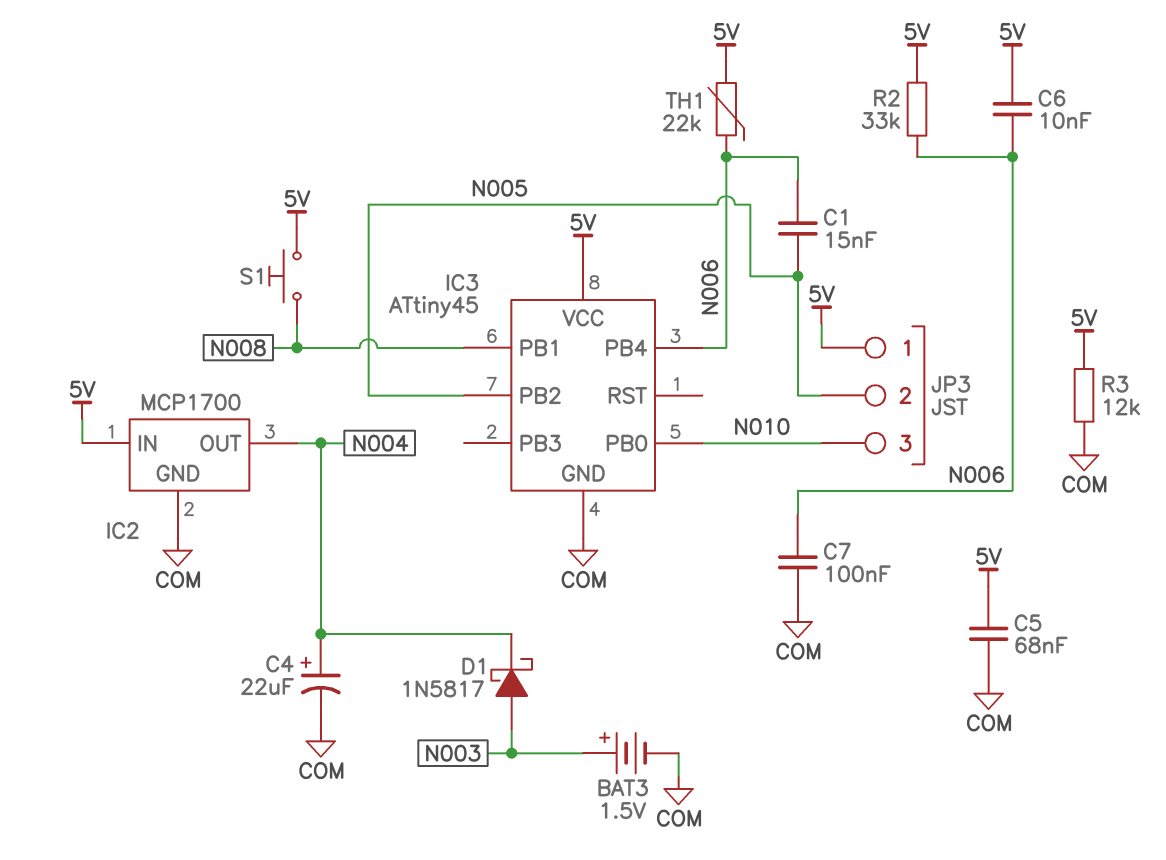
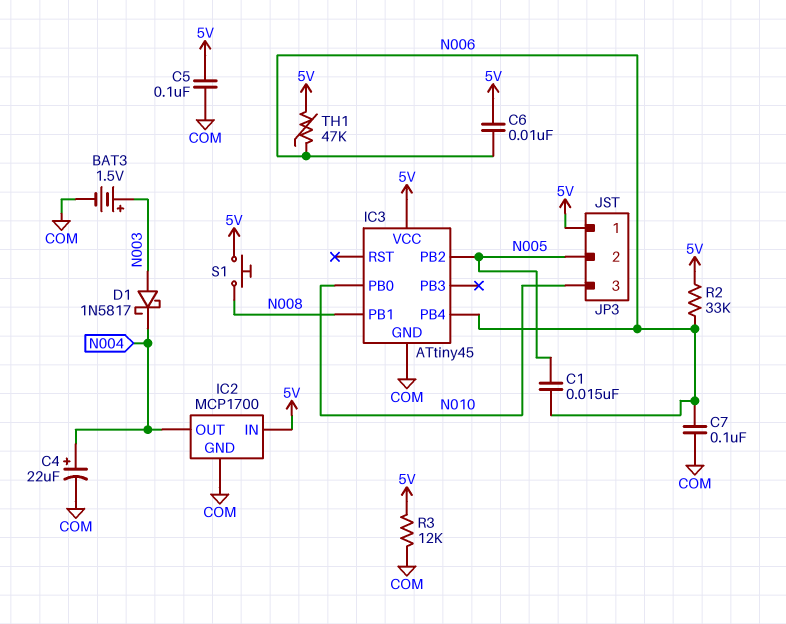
C5: 68nF (5V, COM) -> 100nF (5V, COM)
TH1: 22k (5V, N006) -> 47k (5V, N006)

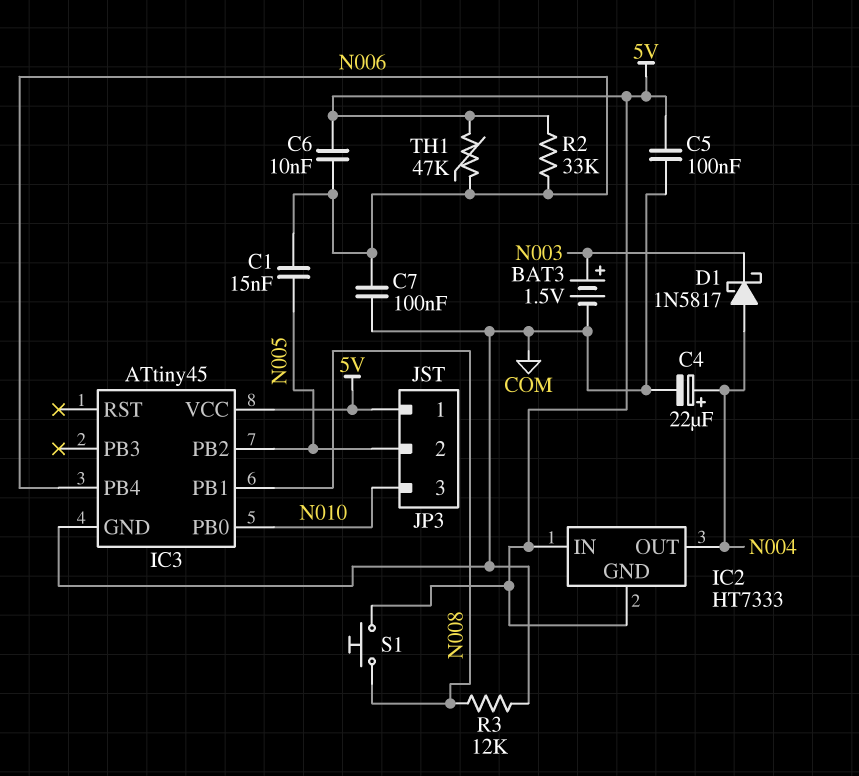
D1: schottky 1N5817 (A N003, K N004) -> schottky 1N5817 (A N004, K N003)
IC2: MCP1700 -> HT7333
IC2 pin GND: COM -> 5V
R3: 12k (5V, COM) -> 12k (COM, N008)

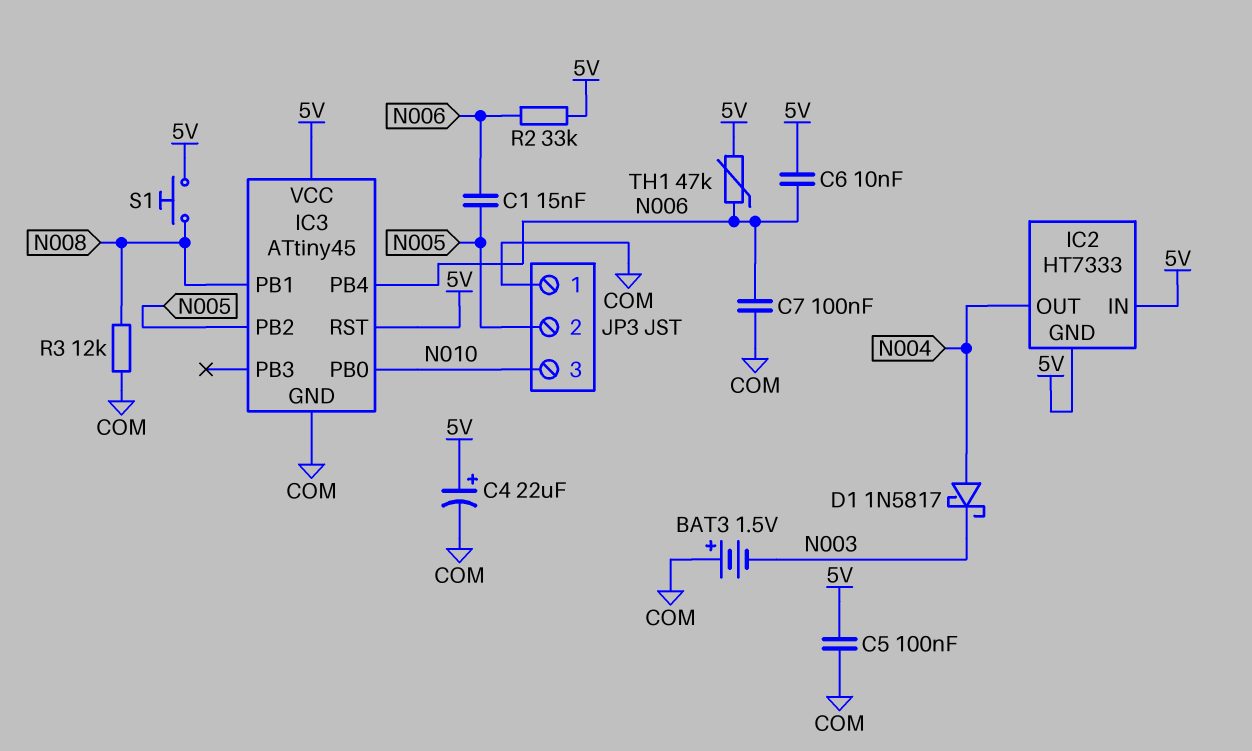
BAT3: 1.5V (plus N003, minus COM) -> 1.5V (plus COM, minus N003)
C4: 22uF (plus N004, minus COM) -> 22uF (plus 5V, minus COM)
IC3 pin RST: none -> 5V
JP3 pin 1: 5V -> COM

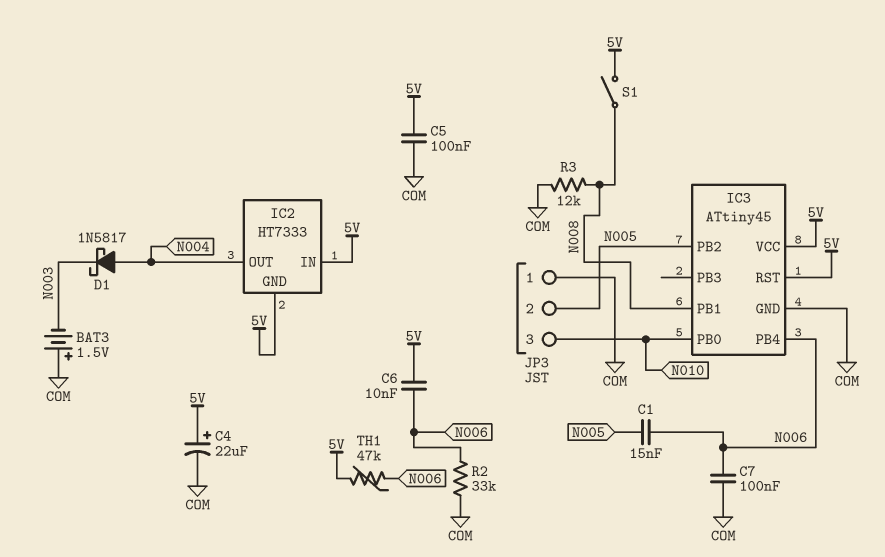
R2: 33k (5V, N006) -> 33k (COM, N006)
S1: button (5V, N008) -> switch (5V, N008)

